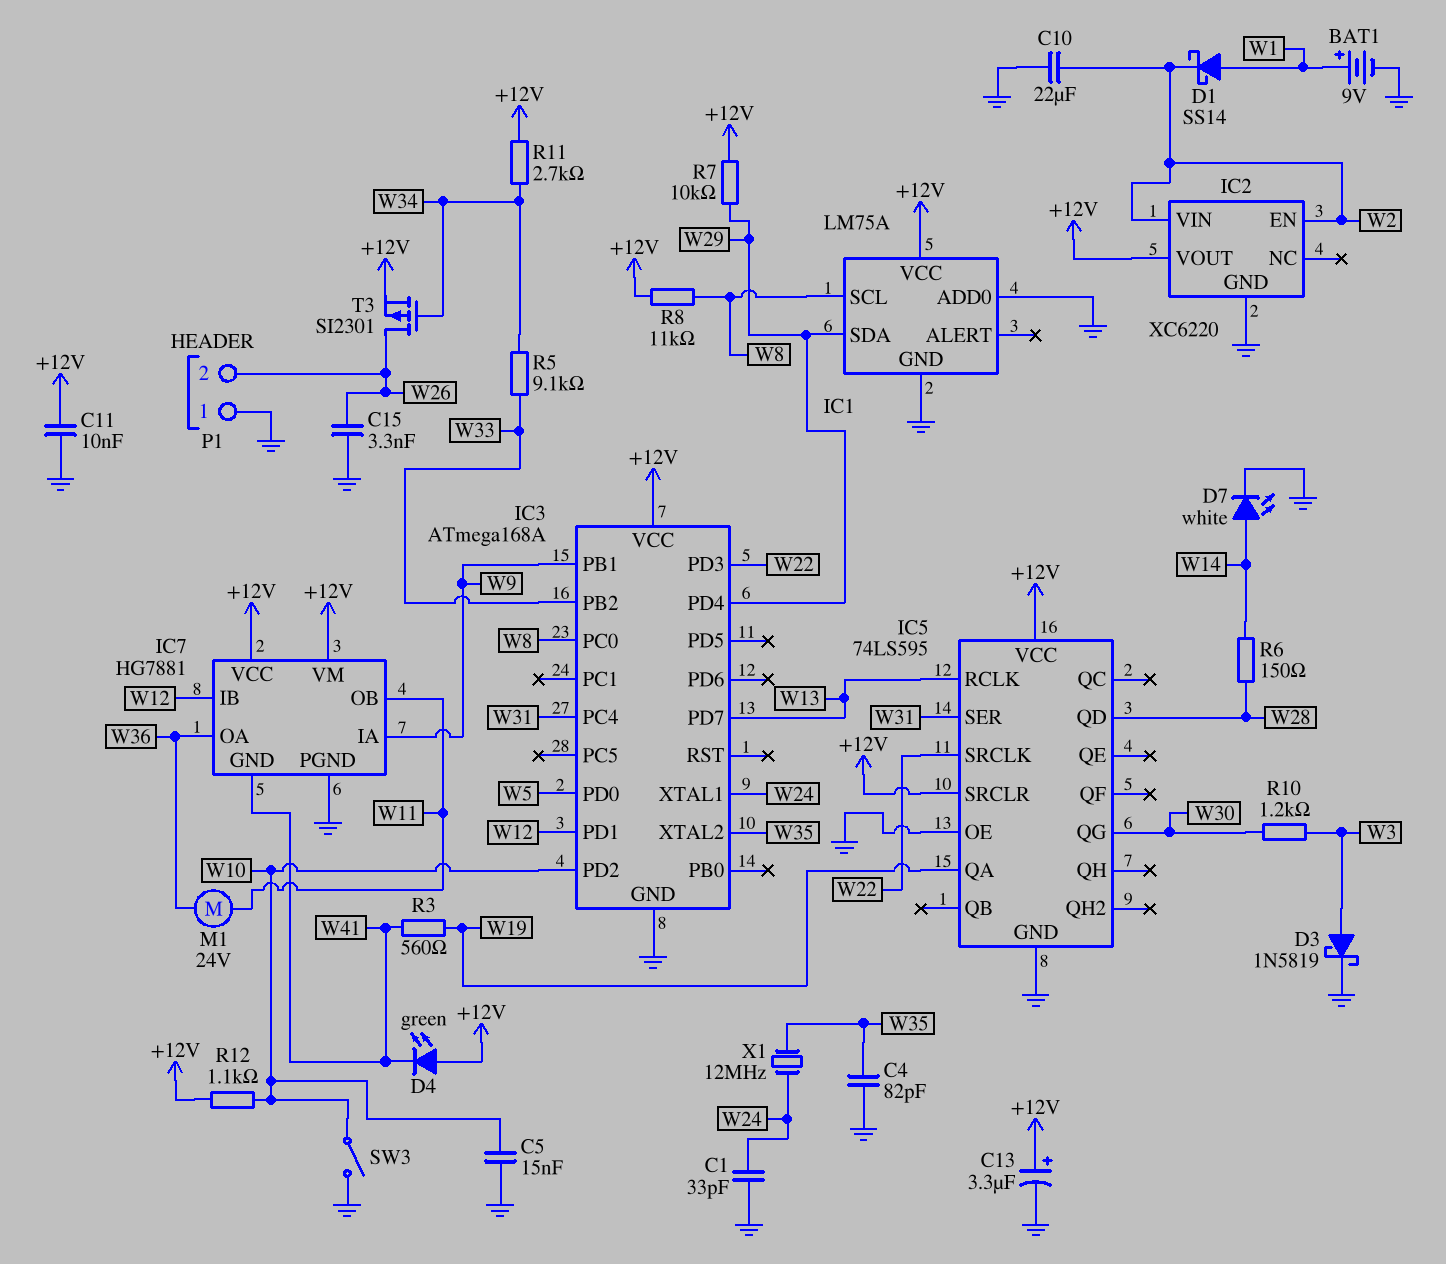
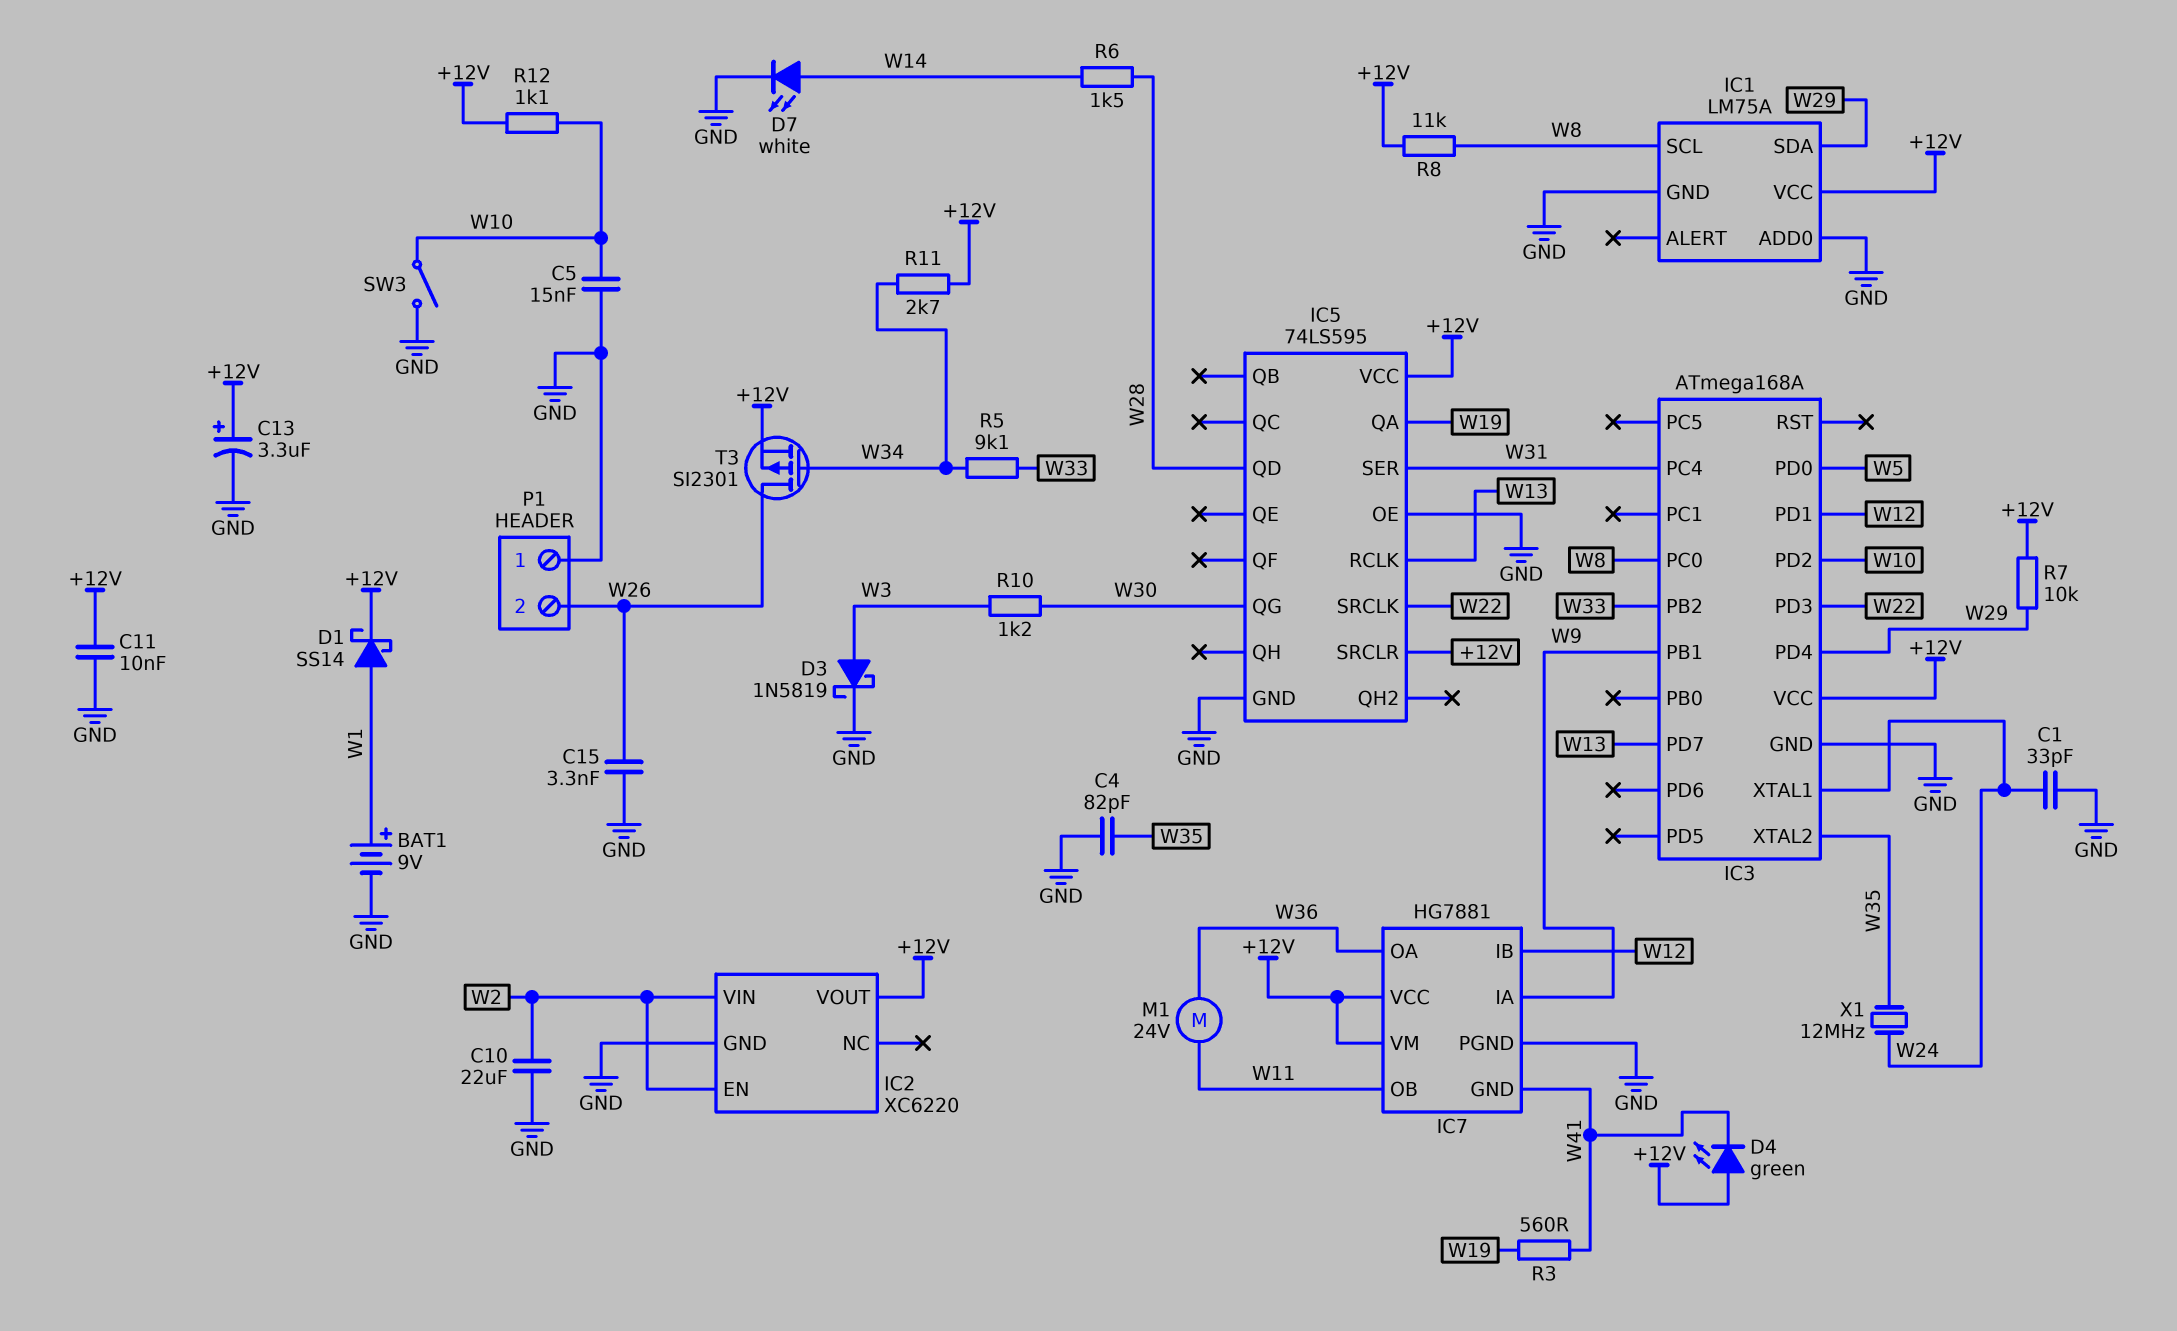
D1: schottky SS14 (A W1, K W2) -> schottky SS14 (A W1, K +12V)
R6: 150 (W14, W28) -> 1.5k (W14, W28)

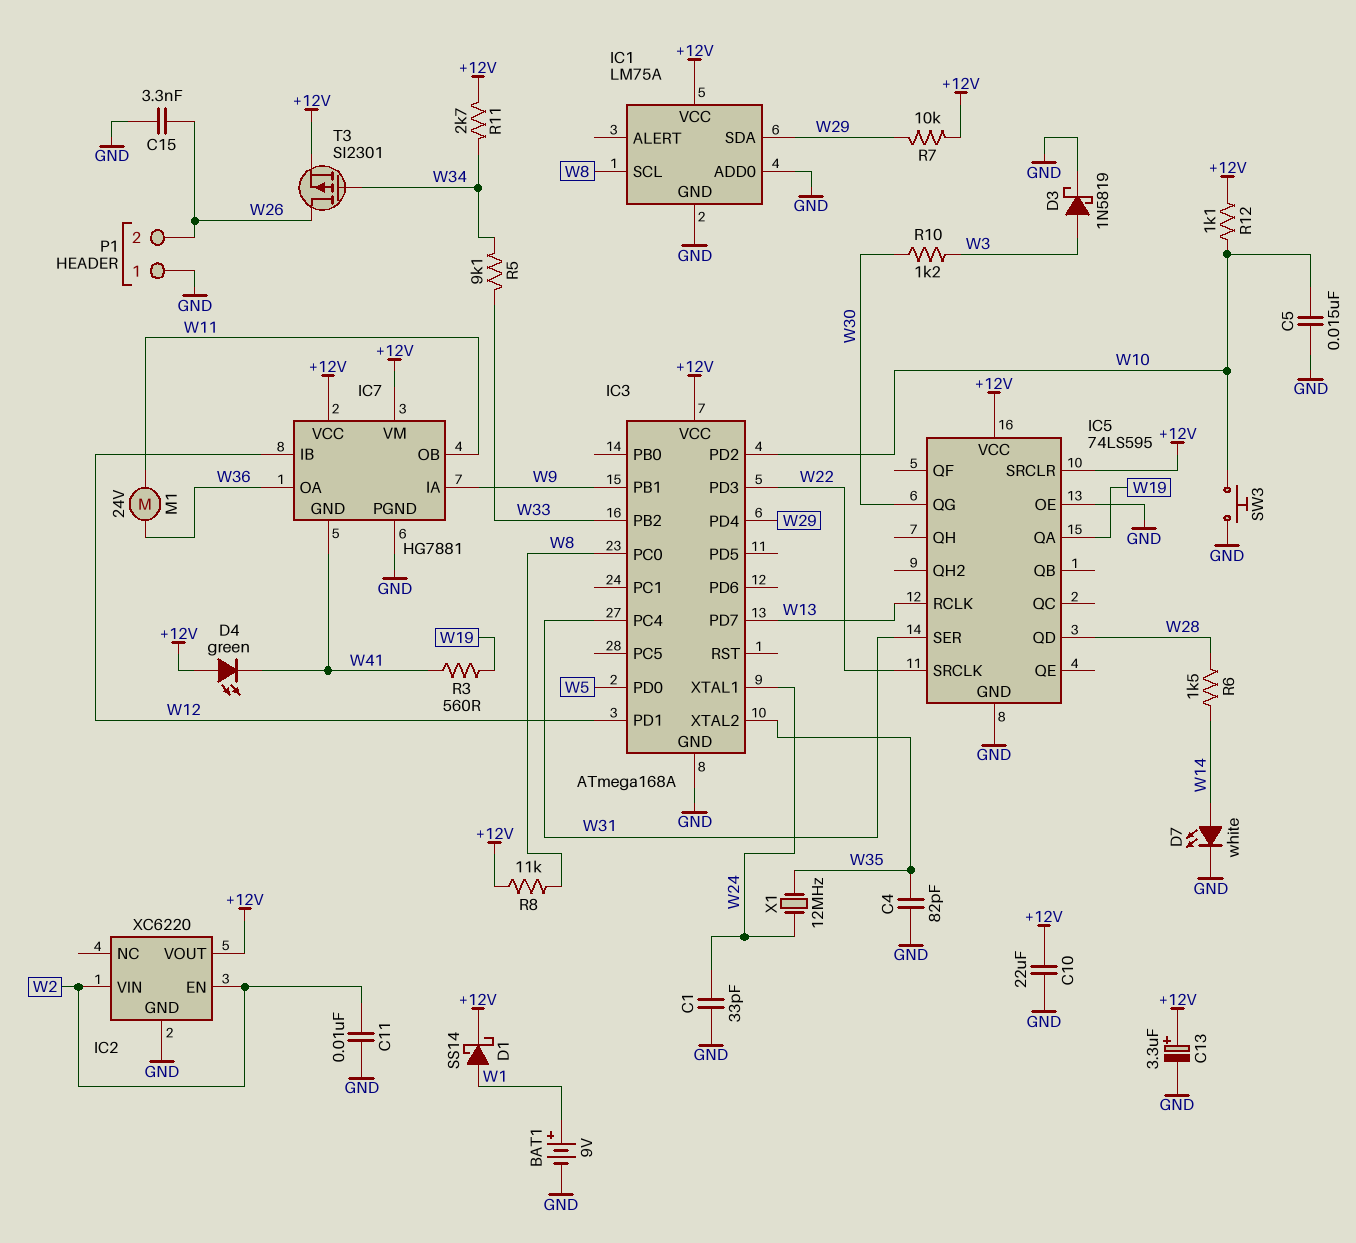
C10: 22uF (GND, W2) -> 22uF (+12V, GND)
C11: 10nF (+12V, GND) -> 10nF (GND, W2)
SW3: switch (GND, W10) -> button (GND, W10)

